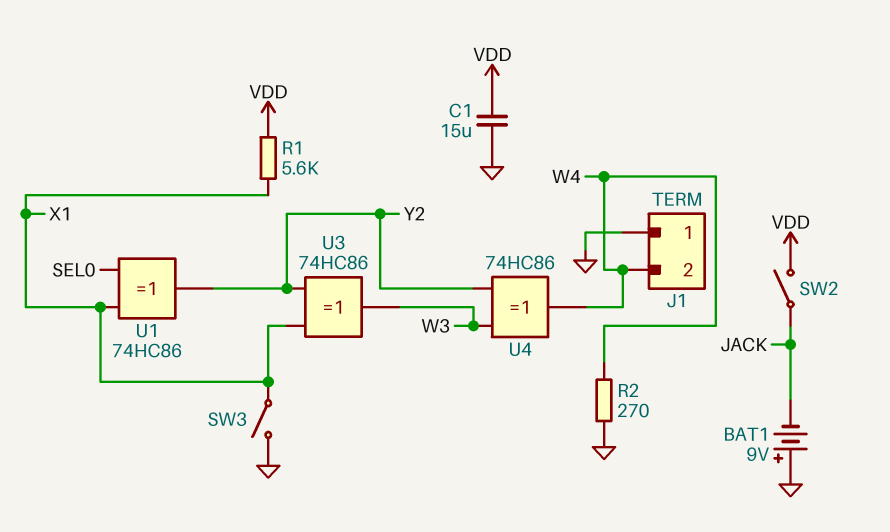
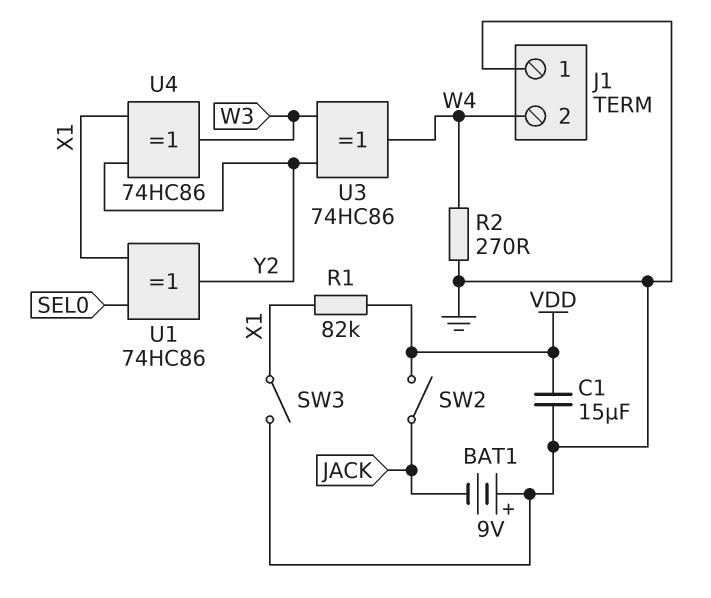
R1: 5.6k (VDD, X1) -> 82k (VDD, X1)
U3: XOR 74HC86 (in X1, in Y2, out W3) -> XOR 74HC86 (in W3, in Y2, out W4)
U4: XOR 74HC86 (in W3, in Y2, out W4) -> XOR 74HC86 (in X1, in Y2, out W3)

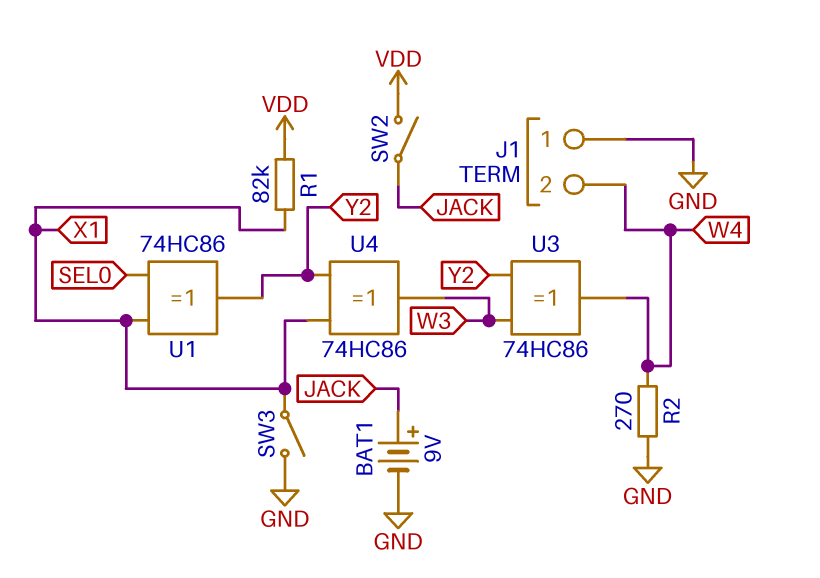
BAT1: 9V (plus GND, minus JACK) -> 9V (plus JACK, minus GND)
C1: 15uF (GND, VDD) -> none

